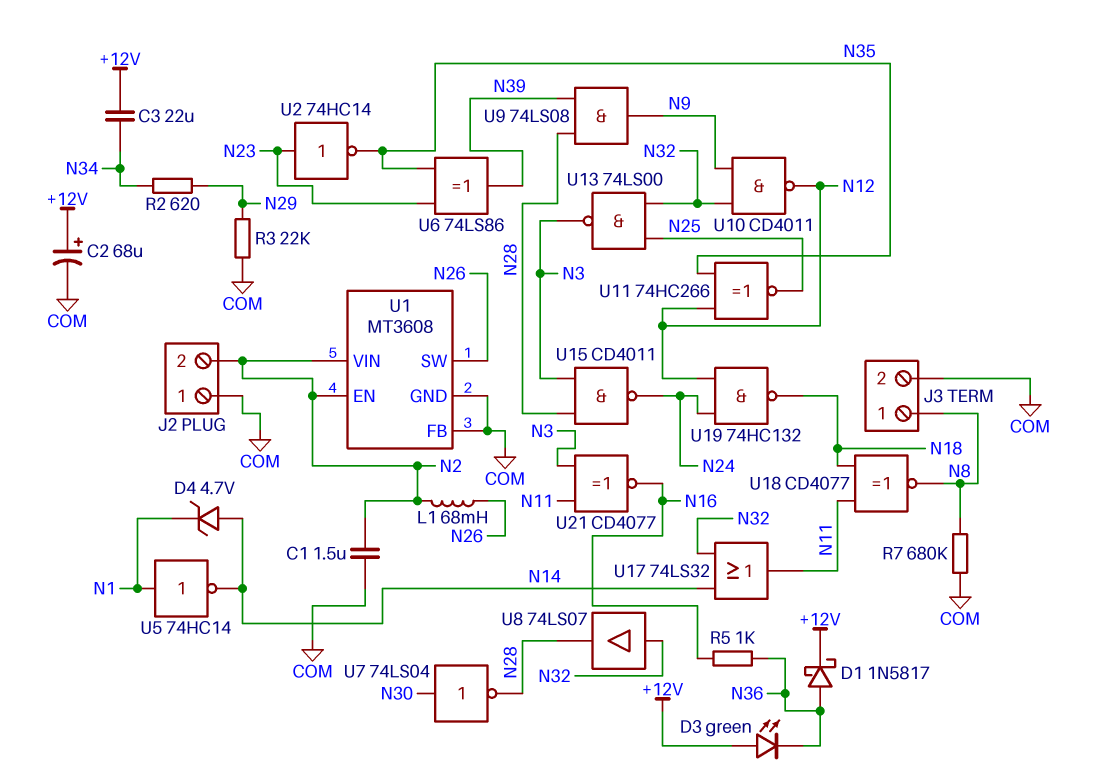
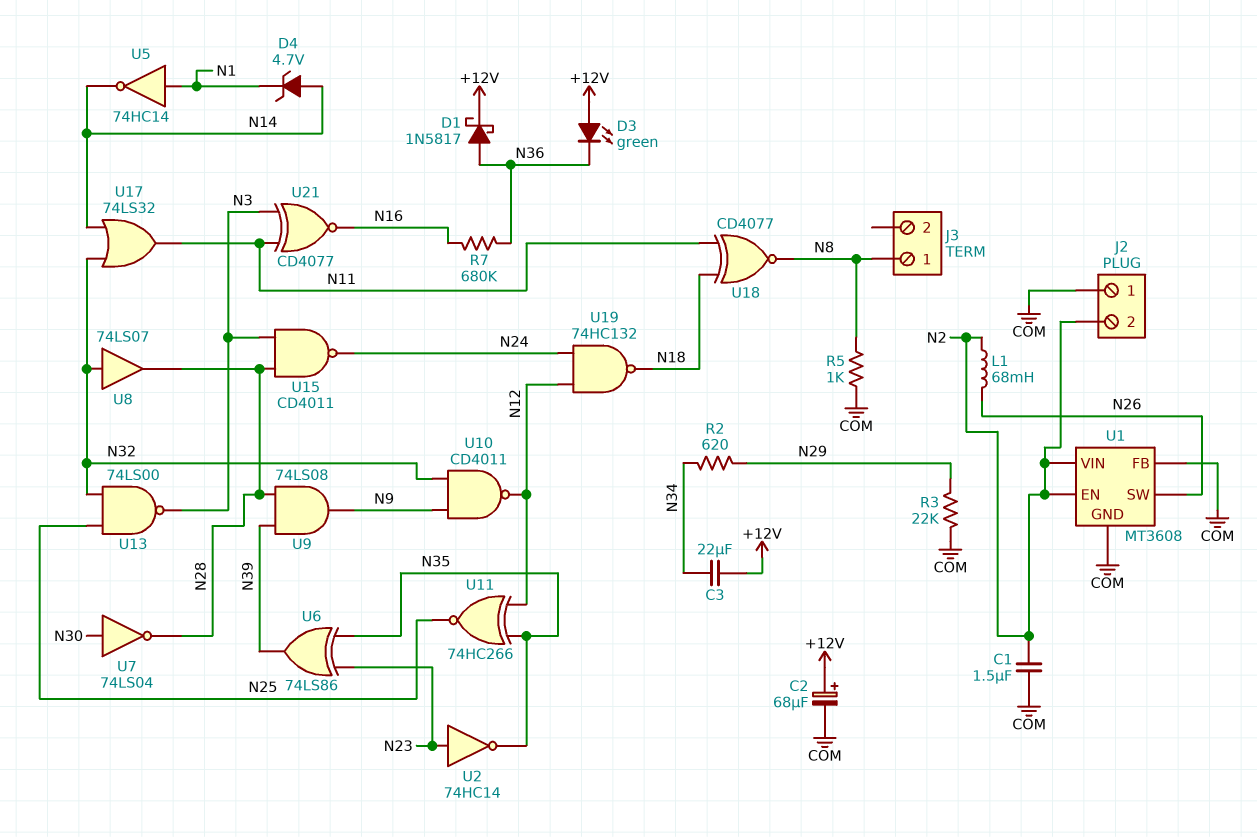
J3 pin 2: COM -> none
R5: 1k (N16, N36) -> 1k (COM, N8)
R7: 680k (COM, N8) -> 680k (N16, N36)

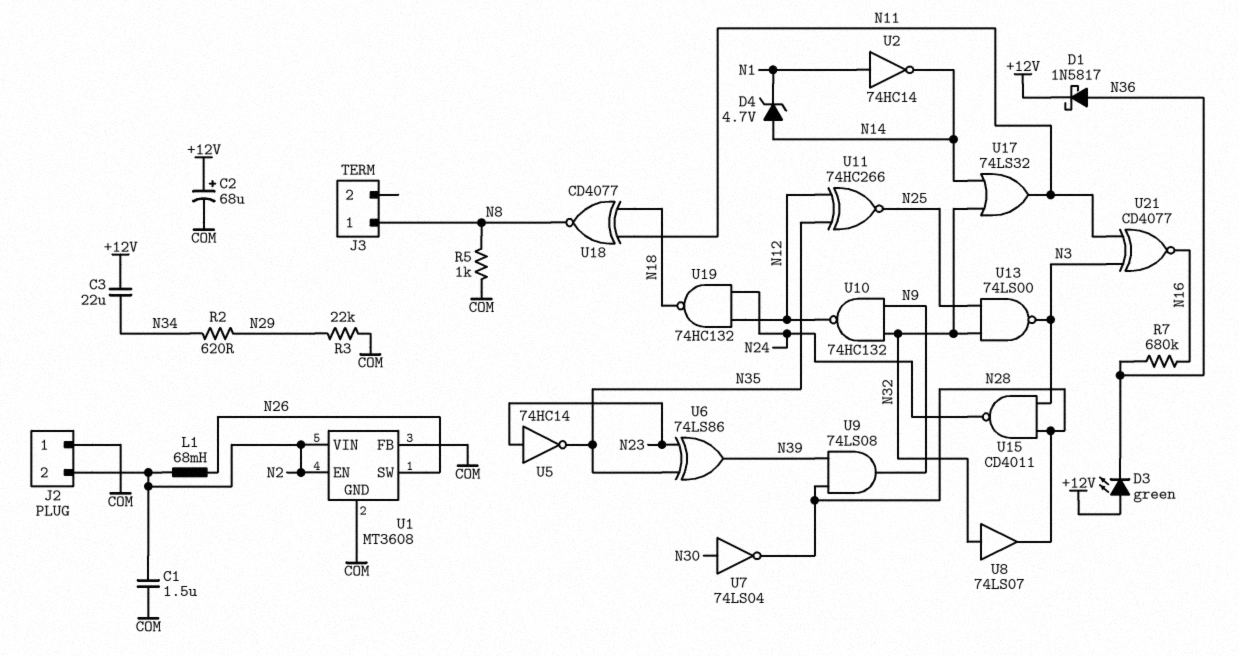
U2: NOT 74HC14 (in N23, out N35) -> NOT 74HC14 (in N1, out N14)
U5: NOT 74HC14 (in N1, out N14) -> NOT 74HC14 (in N23, out N35)
U10: NAND CD4011 (in N9, in N32, out N12) -> NAND 74HC132 (in N9, in N32, out N12)

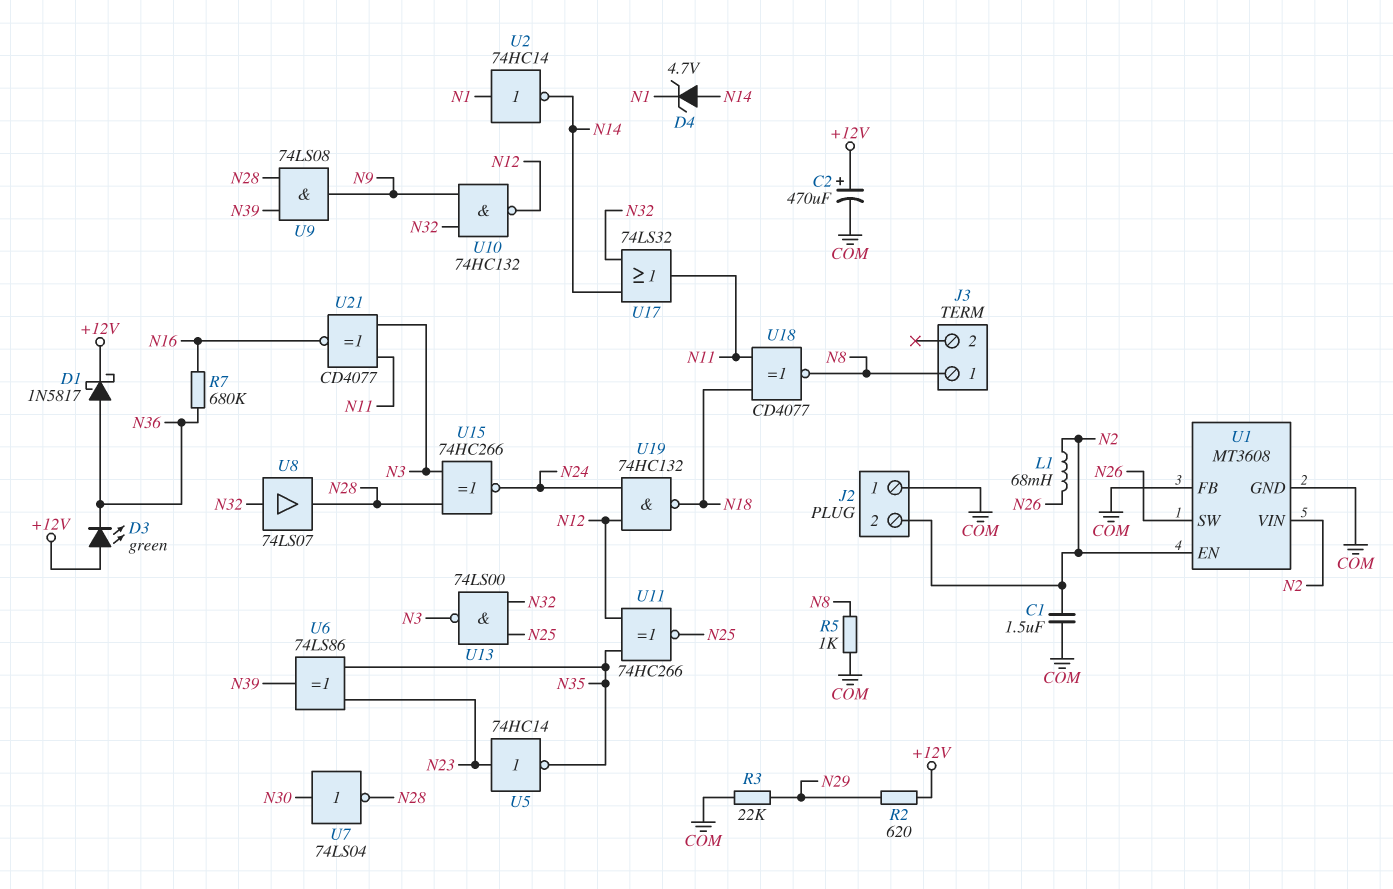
C2: 68uF (plus +12V, minus COM) -> 470uF (plus +12V, minus COM)
C3: 22uF (+12V, N34) -> none
R2: 620 (N29, N34) -> 620 (+12V, N29)
U15: NAND CD4011 (in N3, in N28, out N24) -> XNOR 74HC266 (in N3, in N28, out N24)

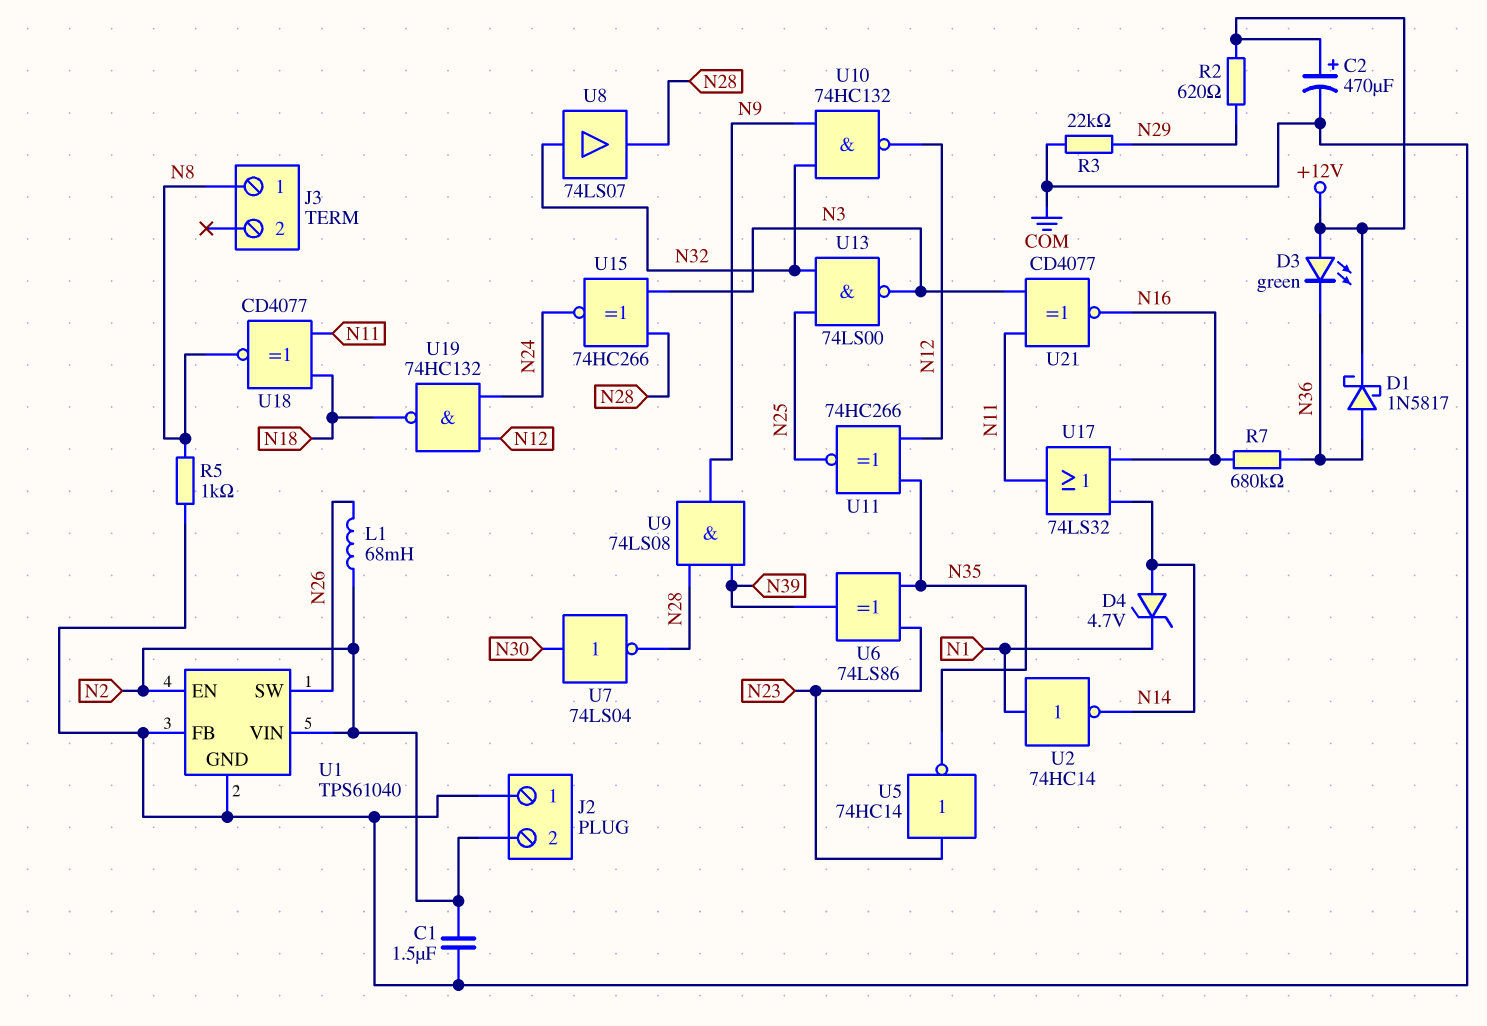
U1: MT3608 -> TPS61040
U17: OR 74LS32 (in N14, in N32, out N11) -> OR 74LS32 (in N14, in N16, out N11)

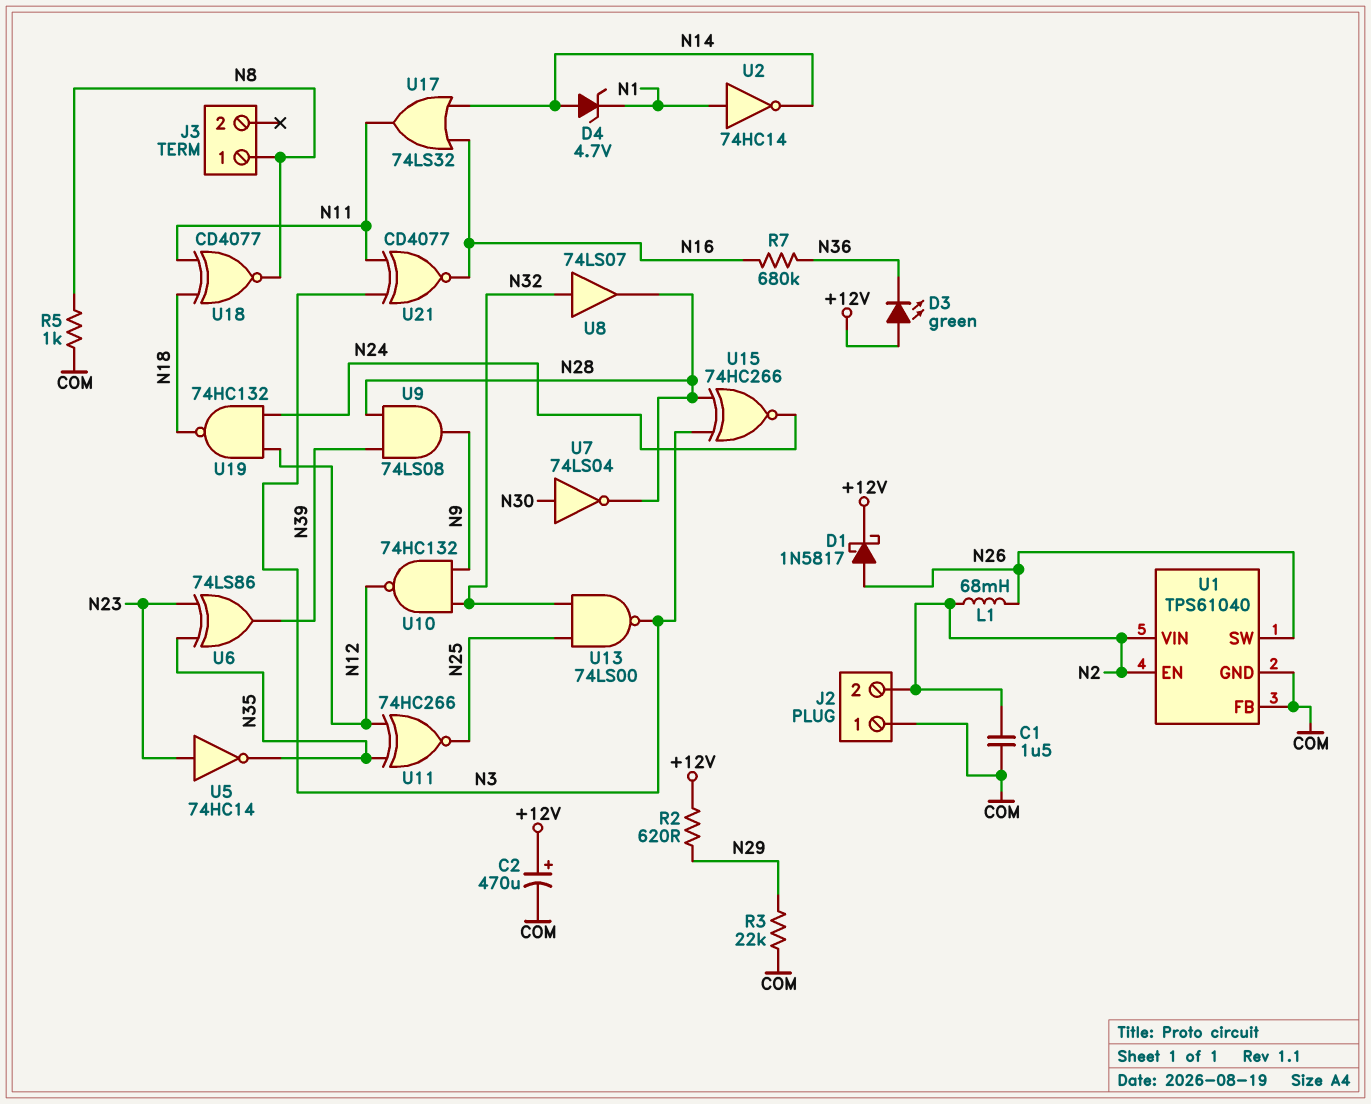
D1: schottky 1N5817 (A N36, K +12V) -> schottky 1N5817 (A N26, K +12V)

